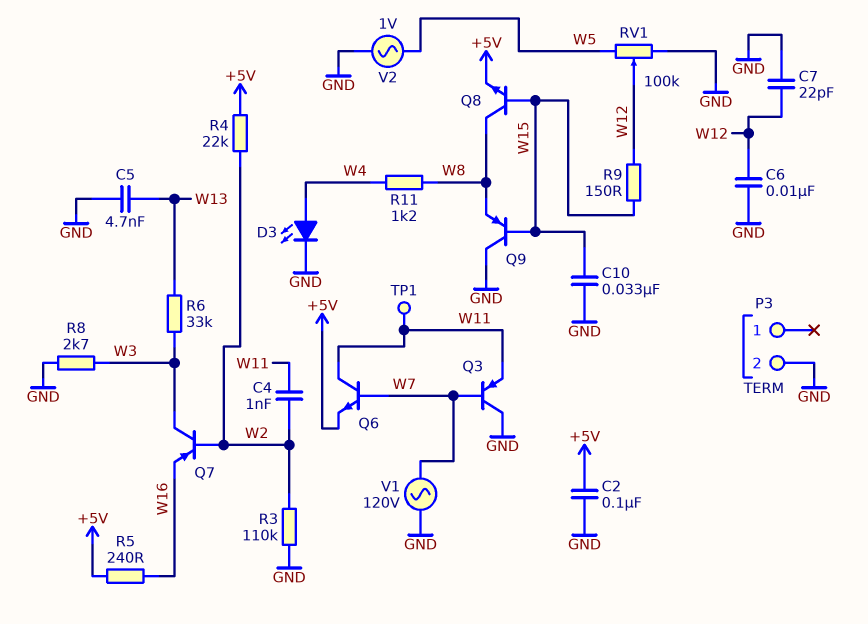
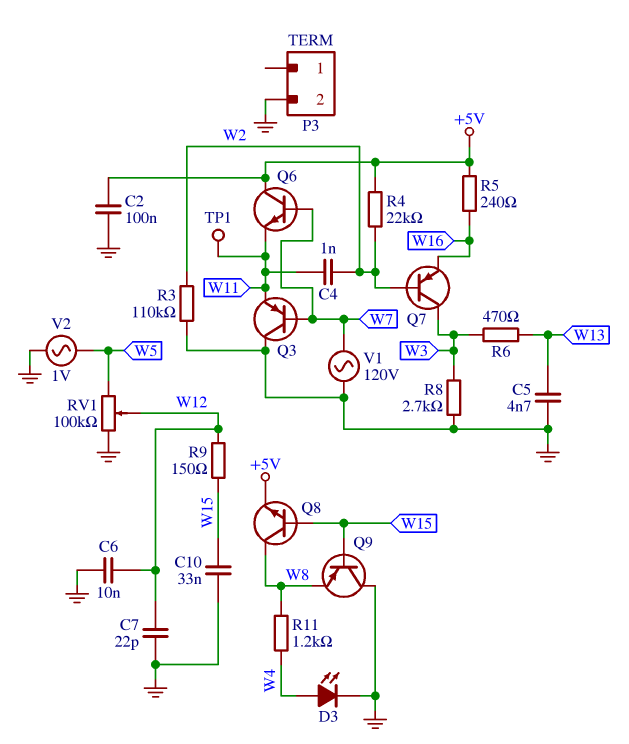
Q6: NPN (B W7, C W11, E +5V) -> NPN (B W7, C +5V, E W11)
R6: 33k (W3, W13) -> 470 (W3, W13)

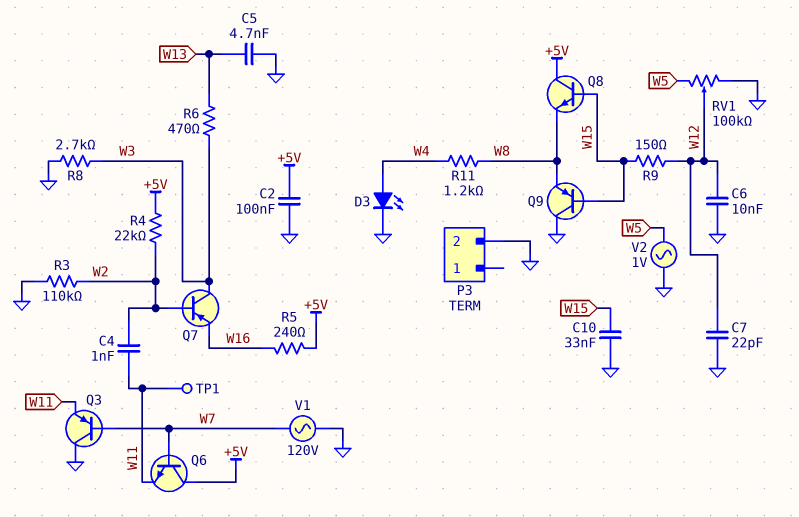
Q8: NPN (B W15, C W8, E +5V) -> NPN (B W15, C +5V, E W8)

